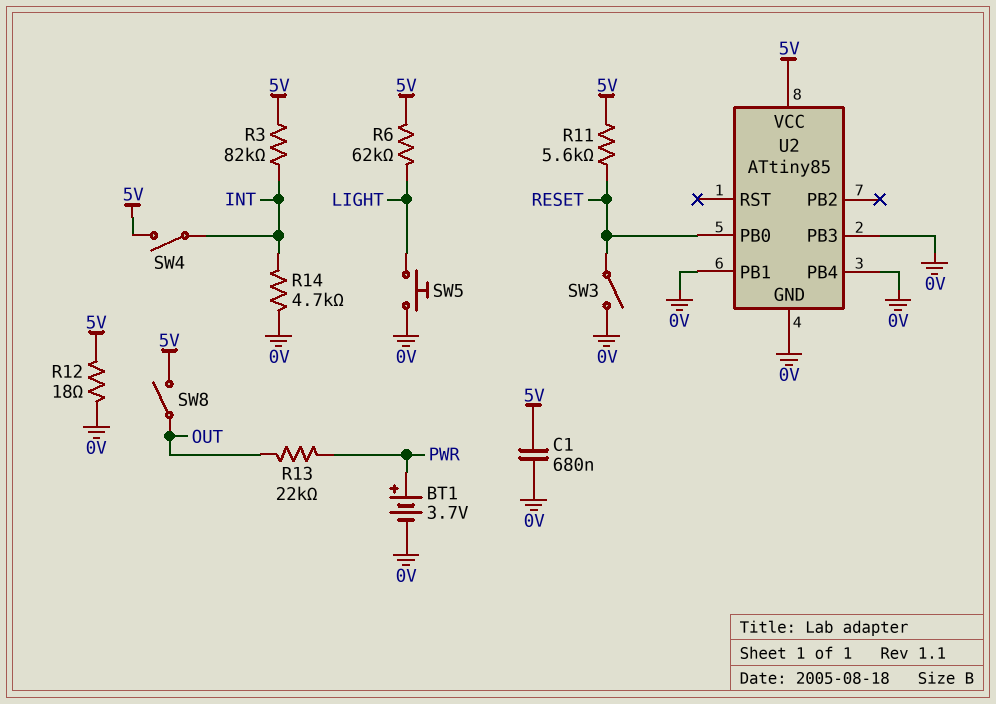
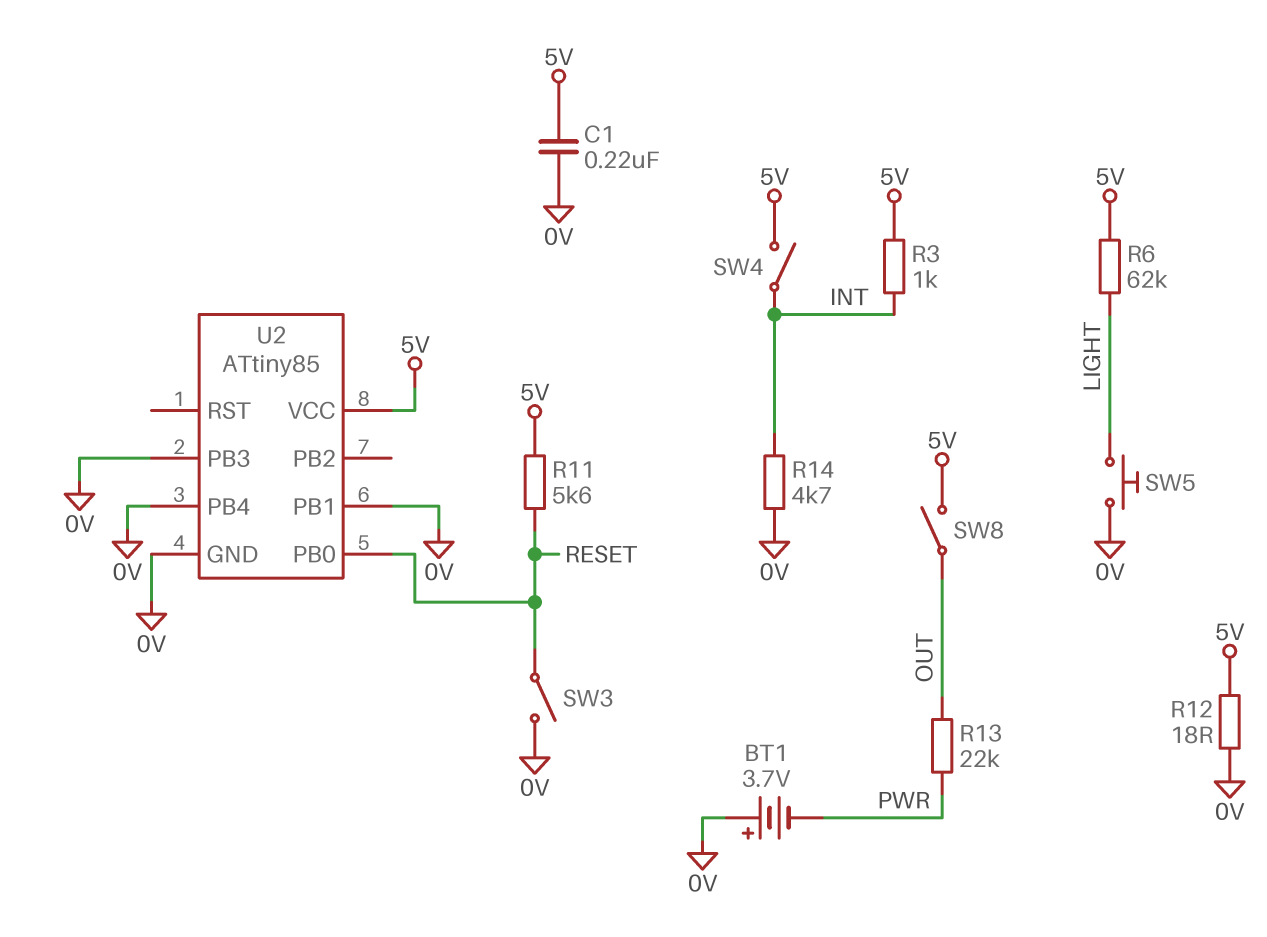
BT1: 3.7V (plus PWR, minus 0V) -> 3.7V (plus 0V, minus PWR)
C1: 680nF (0V, 5V) -> 220nF (0V, 5V)
R3: 82k (5V, INT) -> 1k (5V, INT)

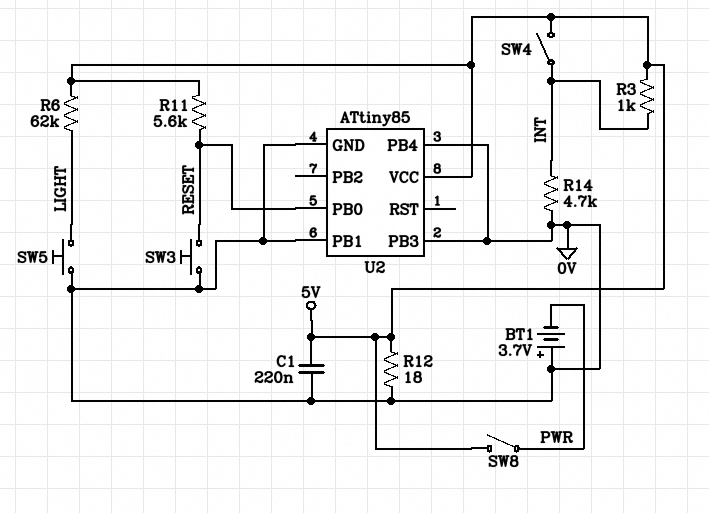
R13: 22k (OUT, PWR) -> none
SW3: switch (0V, RESET) -> button (0V, RESET)
SW8: switch (5V, OUT) -> switch (5V, PWR)

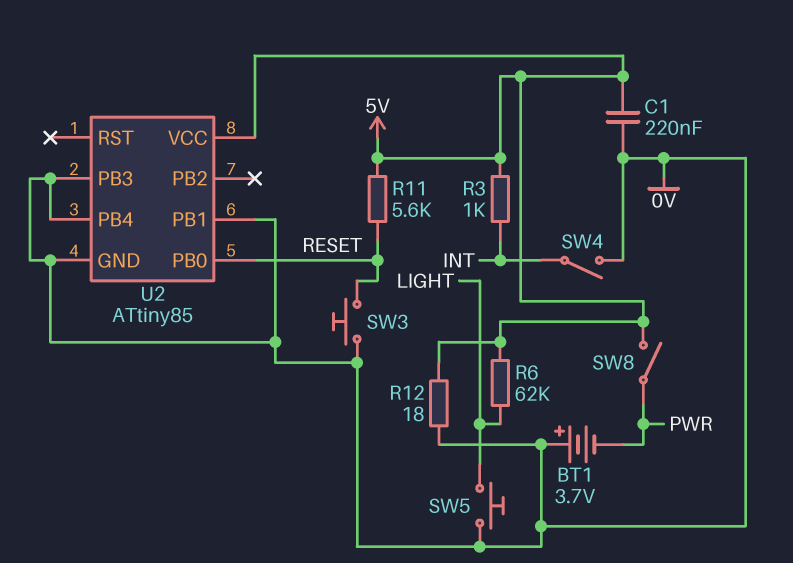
R14: 4.7k (0V, INT) -> none
SW4: switch (5V, INT) -> switch (0V, INT)

